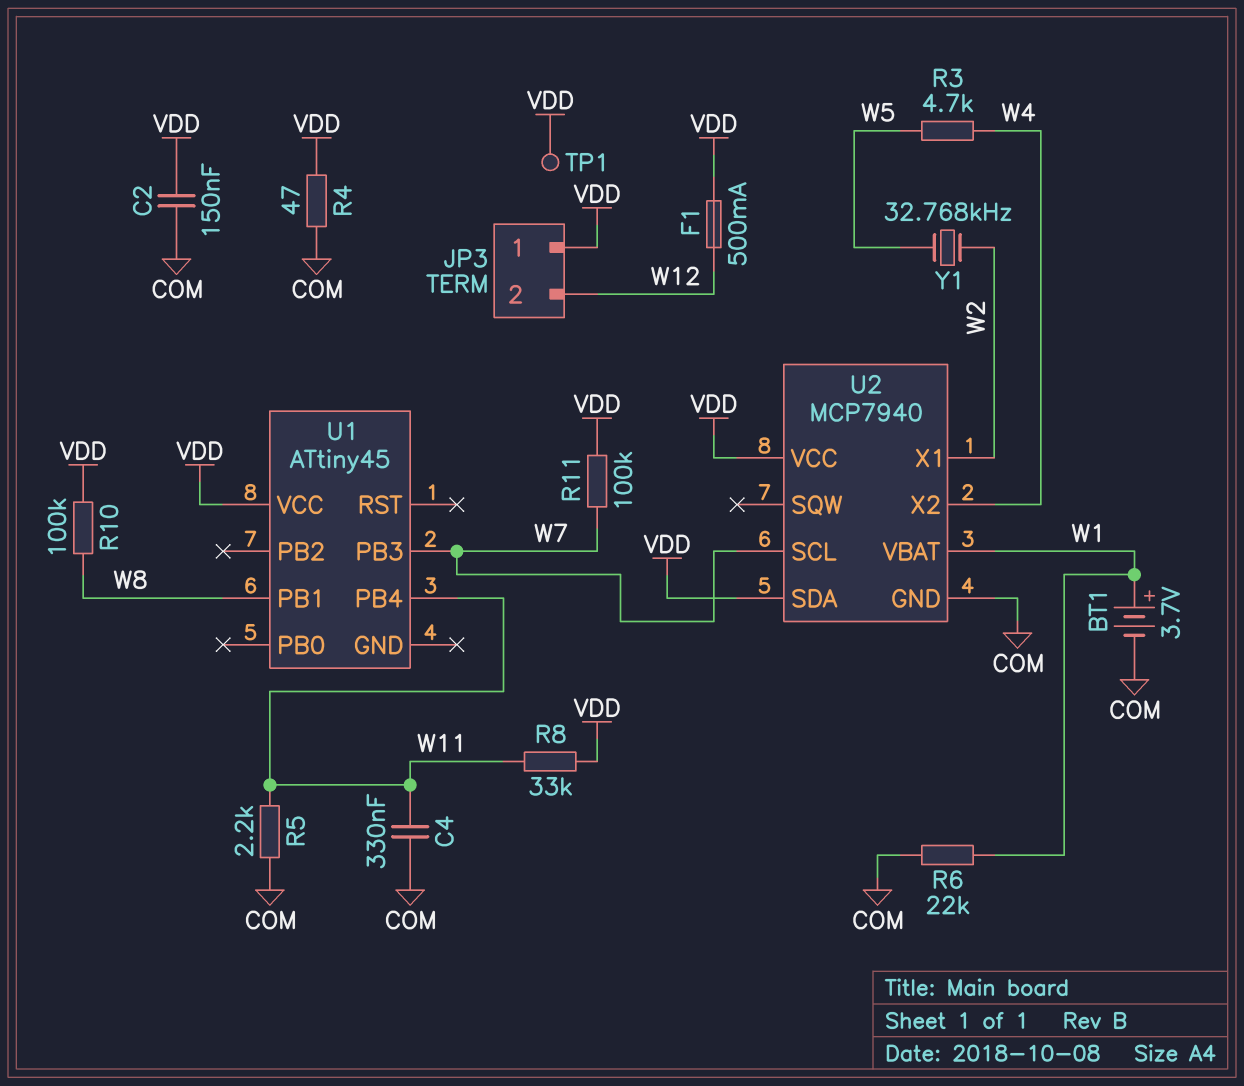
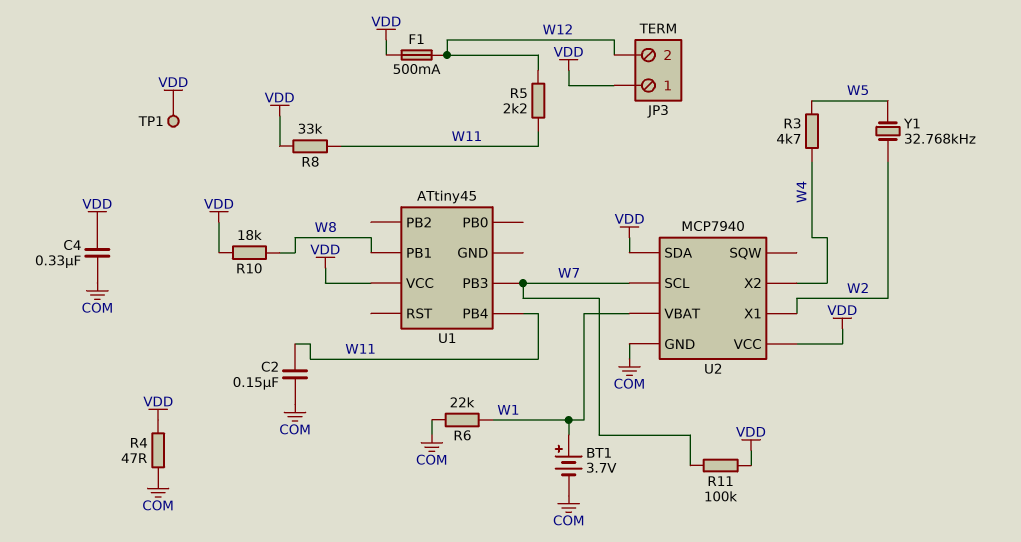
C2: 150nF (COM, VDD) -> 150nF (COM, W11)
C4: 330nF (COM, W11) -> 330nF (COM, VDD)
R5: 2.2k (COM, W11) -> 2.2k (W11, W12)
R10: 100k (VDD, W8) -> 18k (VDD, W8)

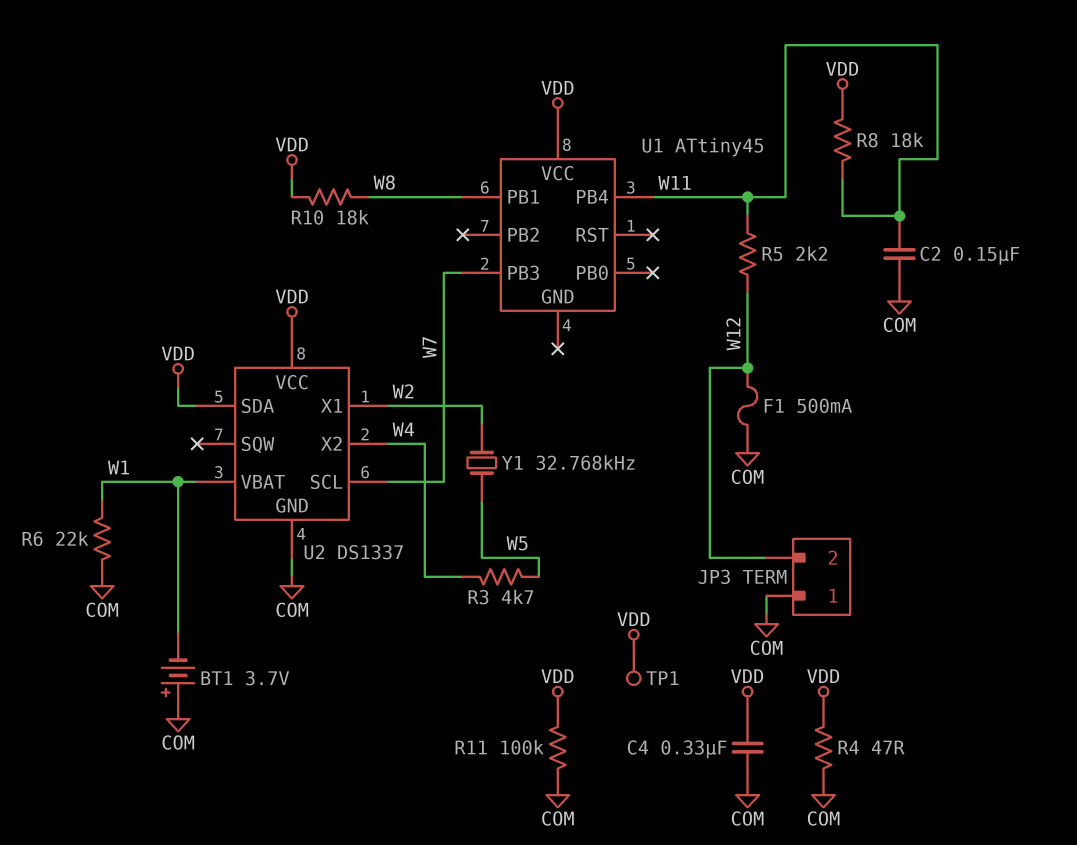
BT1: 3.7V (plus W1, minus COM) -> 3.7V (plus COM, minus W1)
F1: 500mA (VDD, W12) -> 500mA (COM, W12)
JP3 pin 1: VDD -> COM
R8: 33k (VDD, W11) -> 18k (VDD, W11)
R11: 100k (VDD, W7) -> 100k (COM, VDD)
U2: MCP7940 -> DS1337

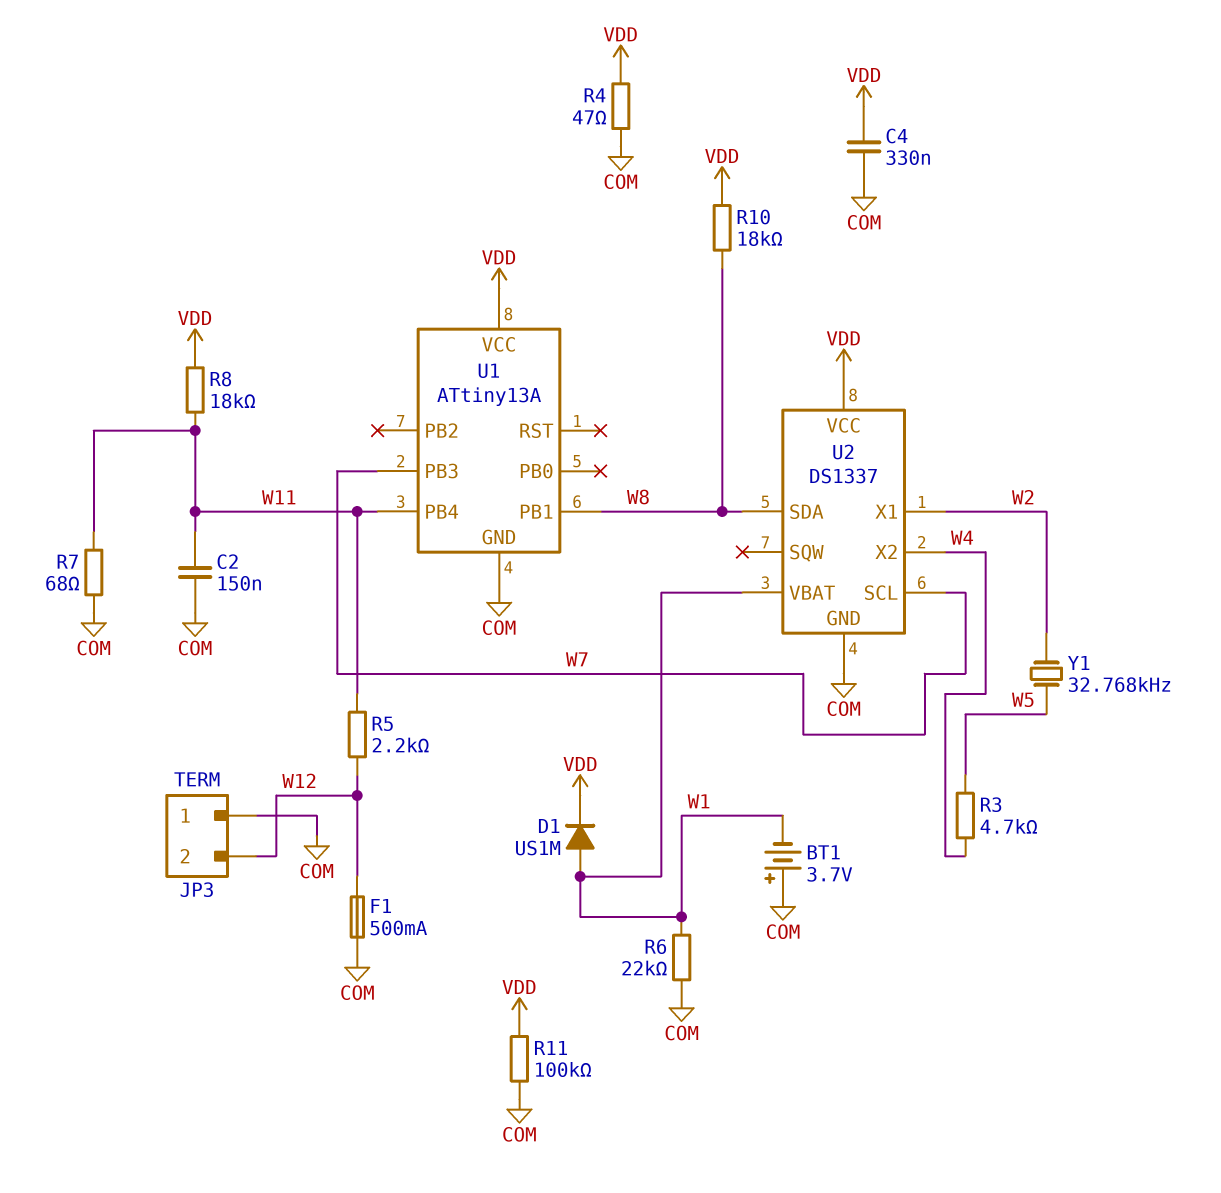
D1: none -> diode US1M (A W1, K VDD)
R7: none -> 68 (COM, W11)
TP1: test point (VDD) -> none
U1: ATtiny45 -> ATtiny13A
U1 pin GND: none -> COM
U2 pin SDA: VDD -> W8

